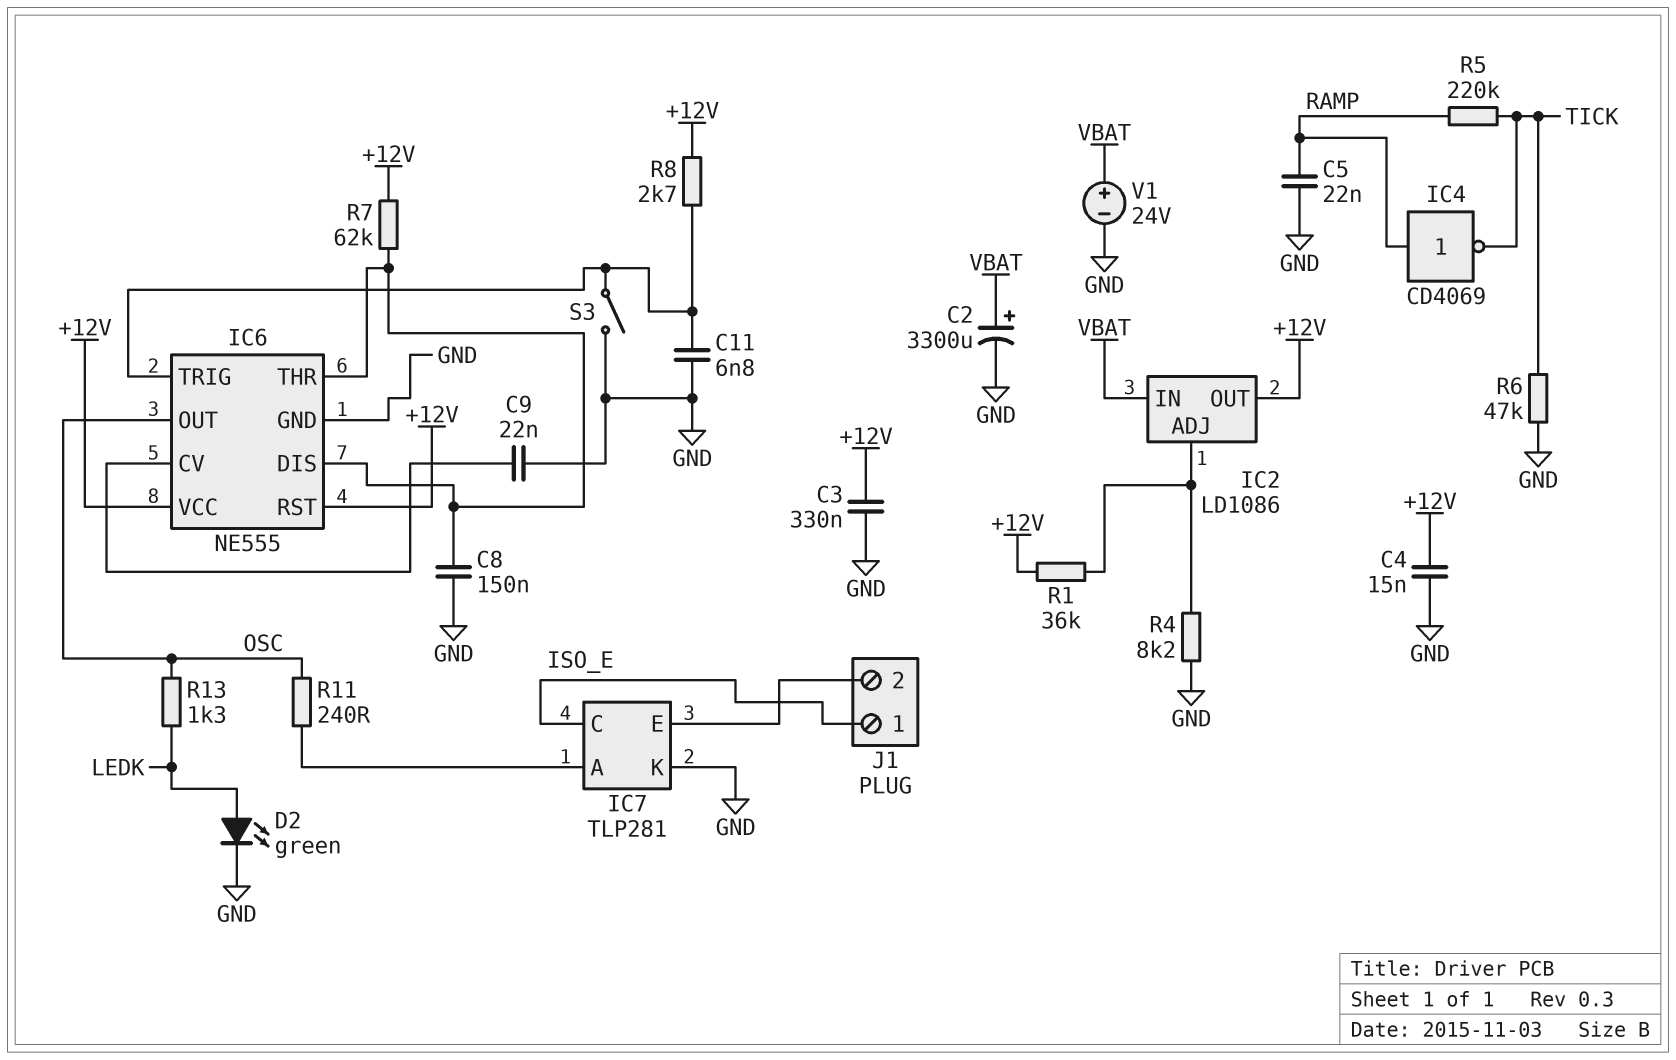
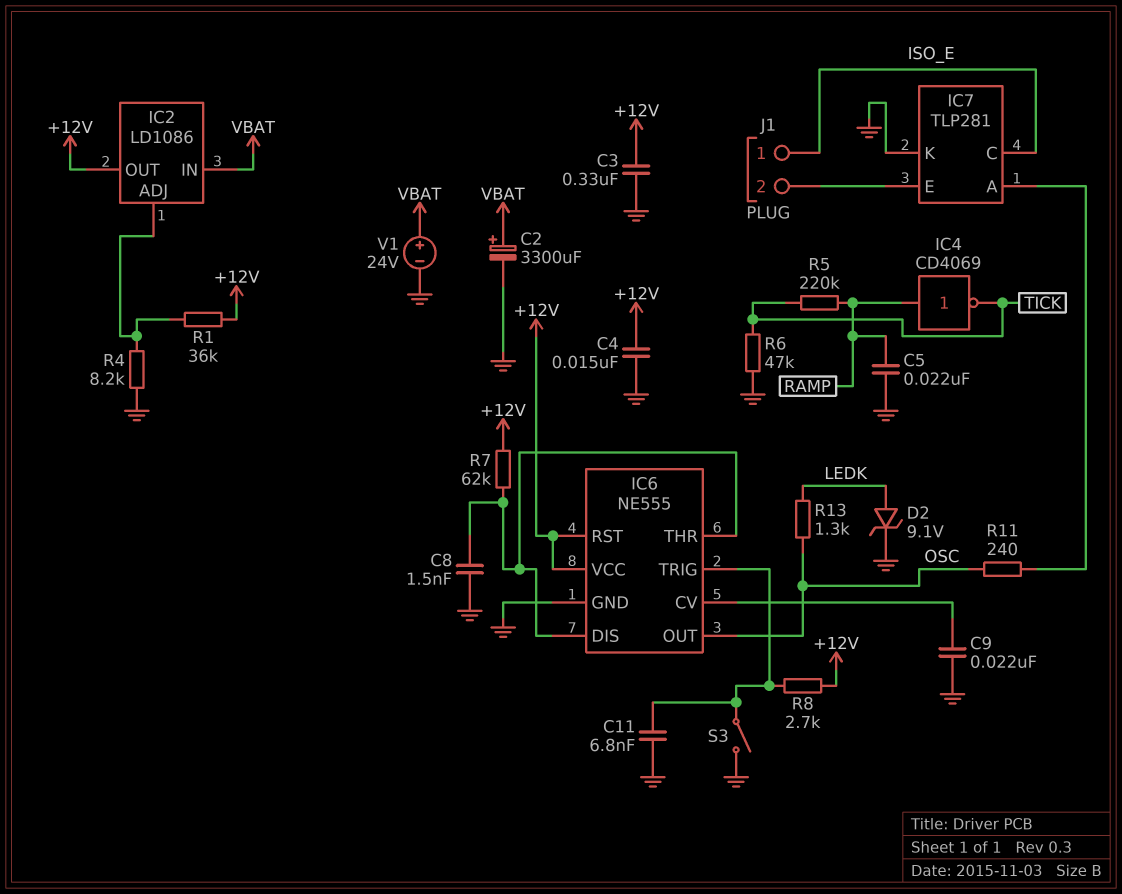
C8: 150nF (GND, IC6/DIS) -> 1.5nF (GND, IC6/DIS)
D2: LED green (A LEDK, K GND) -> zener 9.1V (A LEDK, K GND)

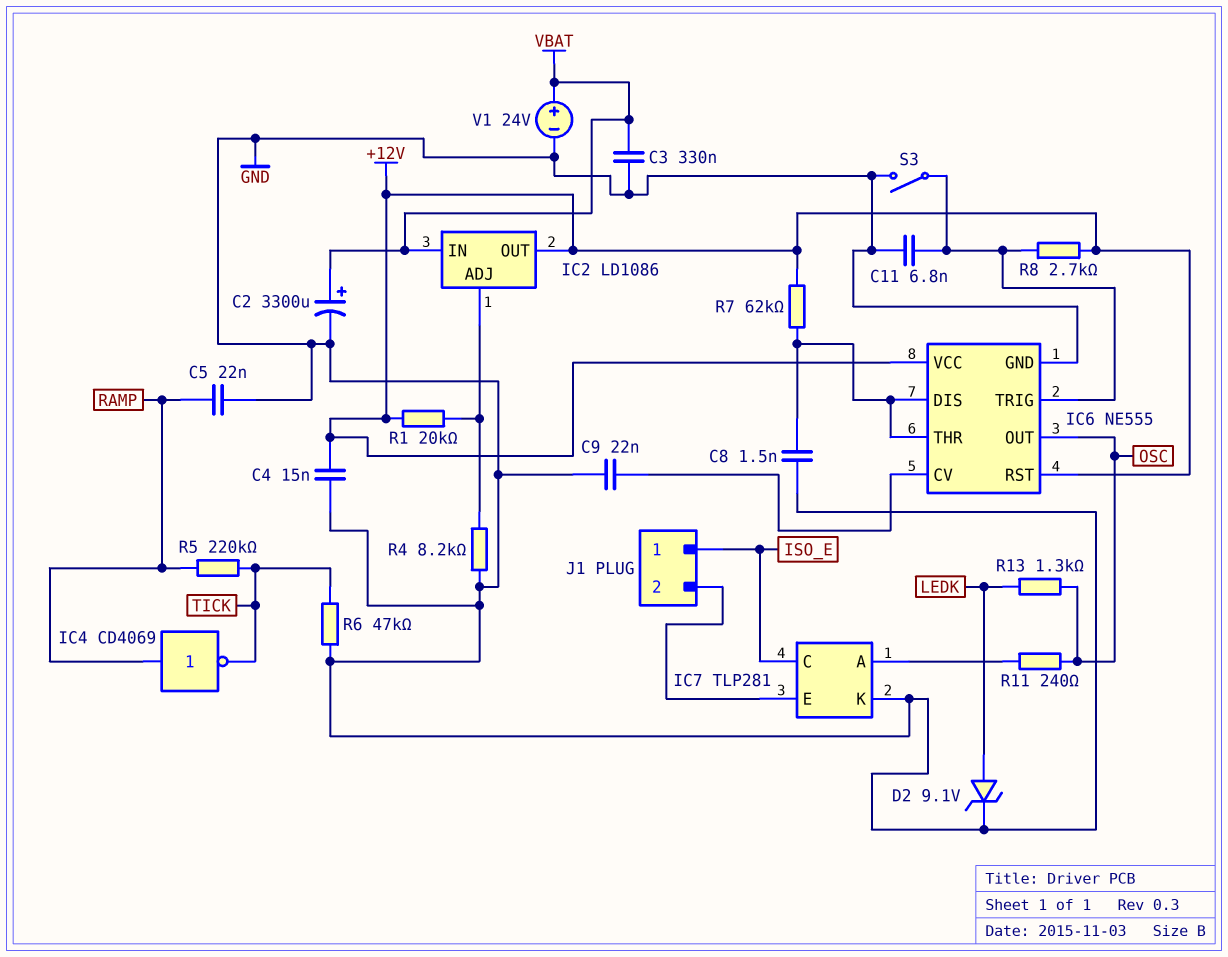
C3: 330nF (+12V, GND) -> 330nF (GND, VBAT)
R1: 36k (+12V, IC2/ADJ) -> 20k (+12V, IC2/ADJ)

